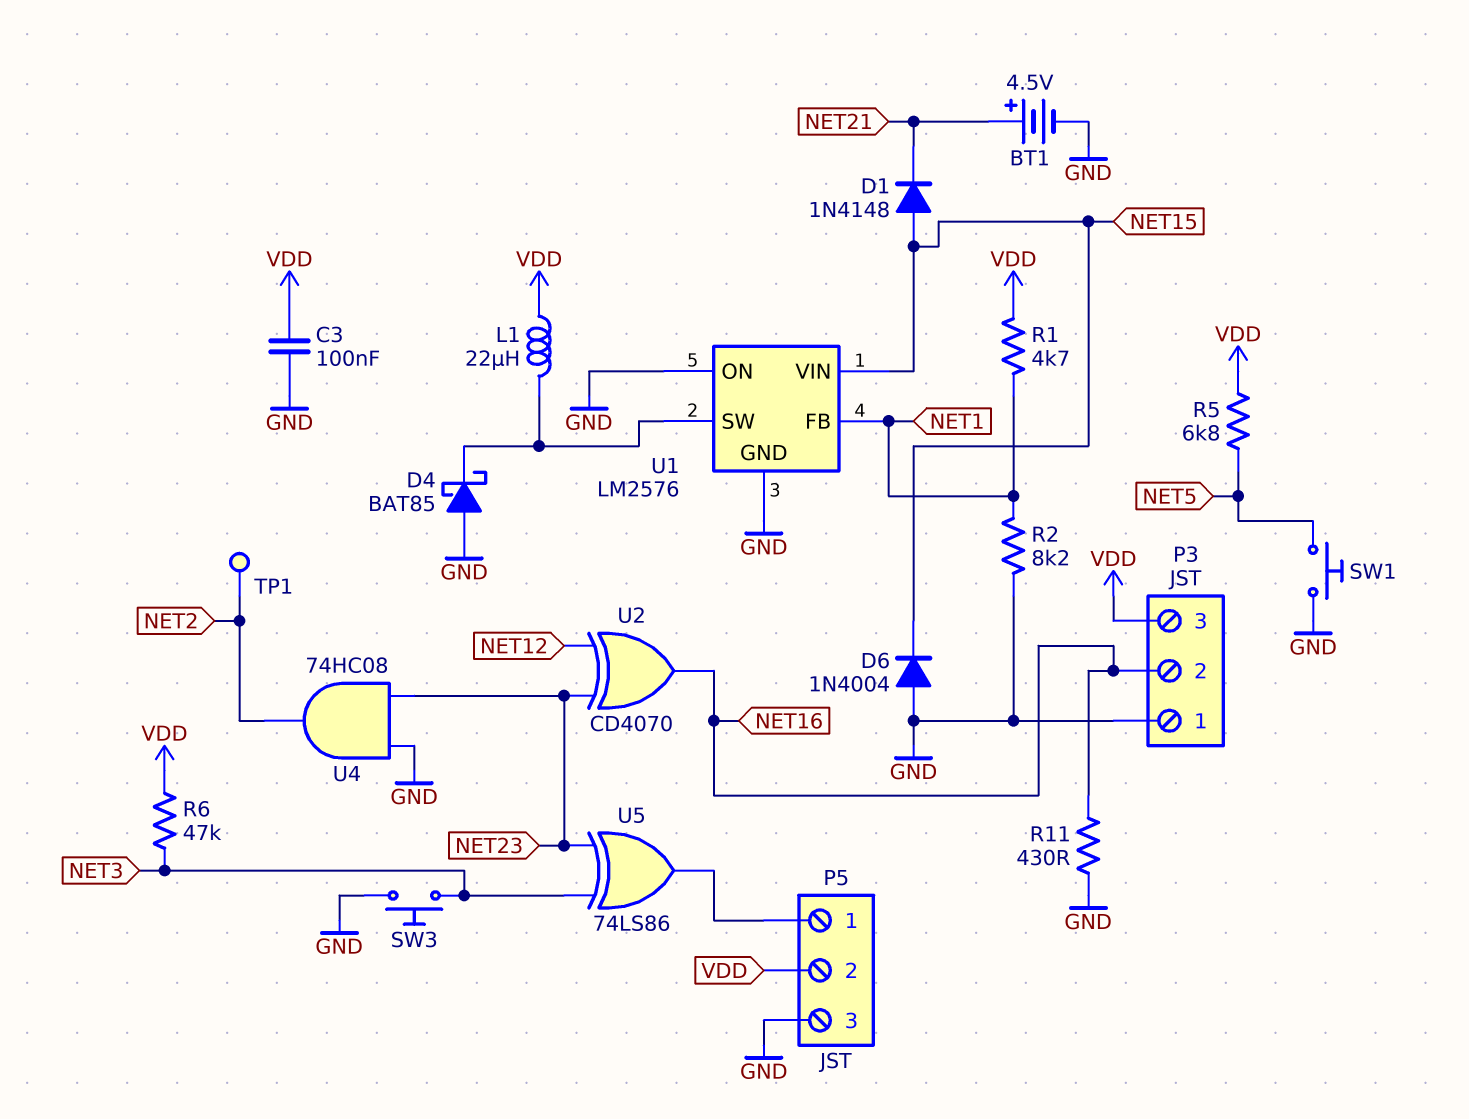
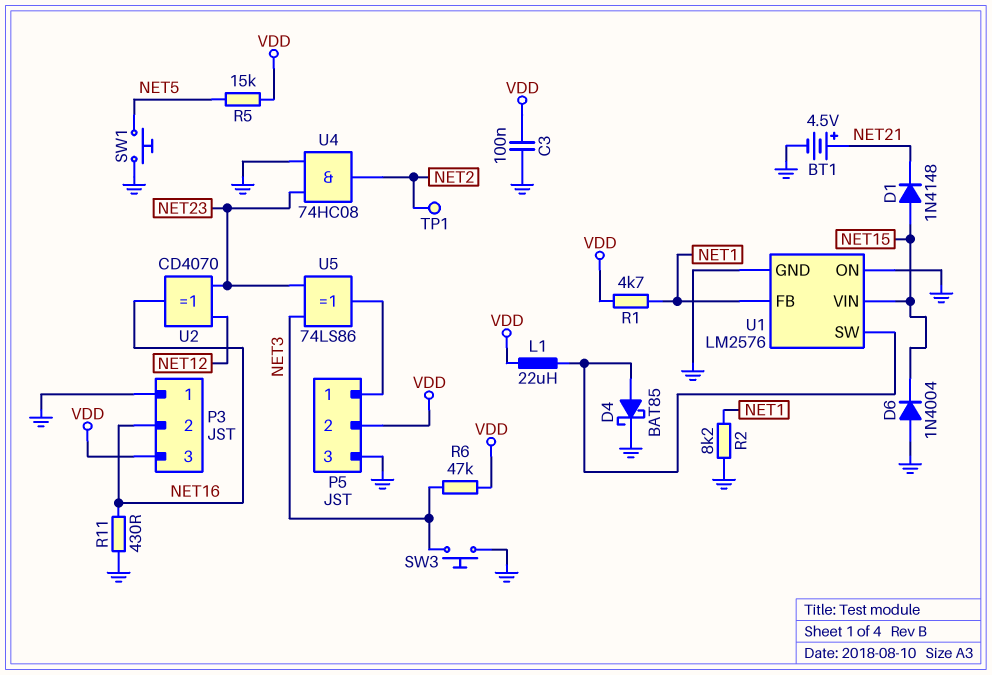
D4: schottky BAT85 (A GND, K U1/SW) -> schottky BAT85 (A U1/SW, K GND)
R5: 6.8k (NET5, VDD) -> 15k (NET5, VDD)

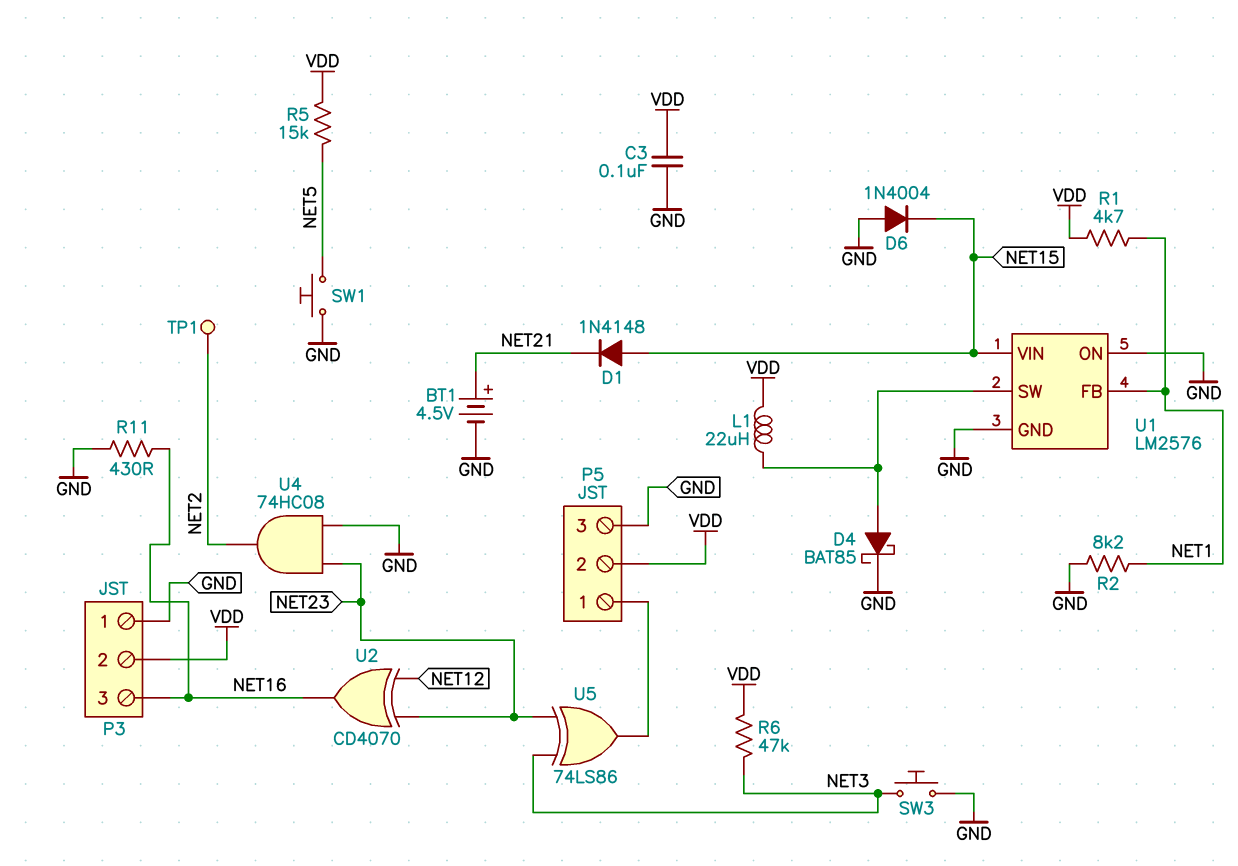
P3 pin 2: NET16 -> VDD
P3 pin 3: VDD -> NET16

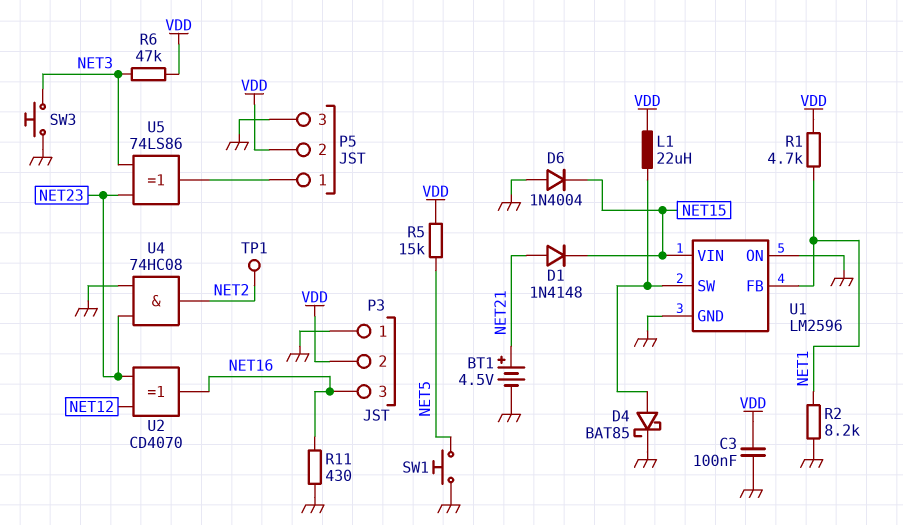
D1: diode 1N4148 (A NET15, K NET21) -> diode 1N4148 (A NET21, K NET15)
U1: LM2576 -> LM2596

